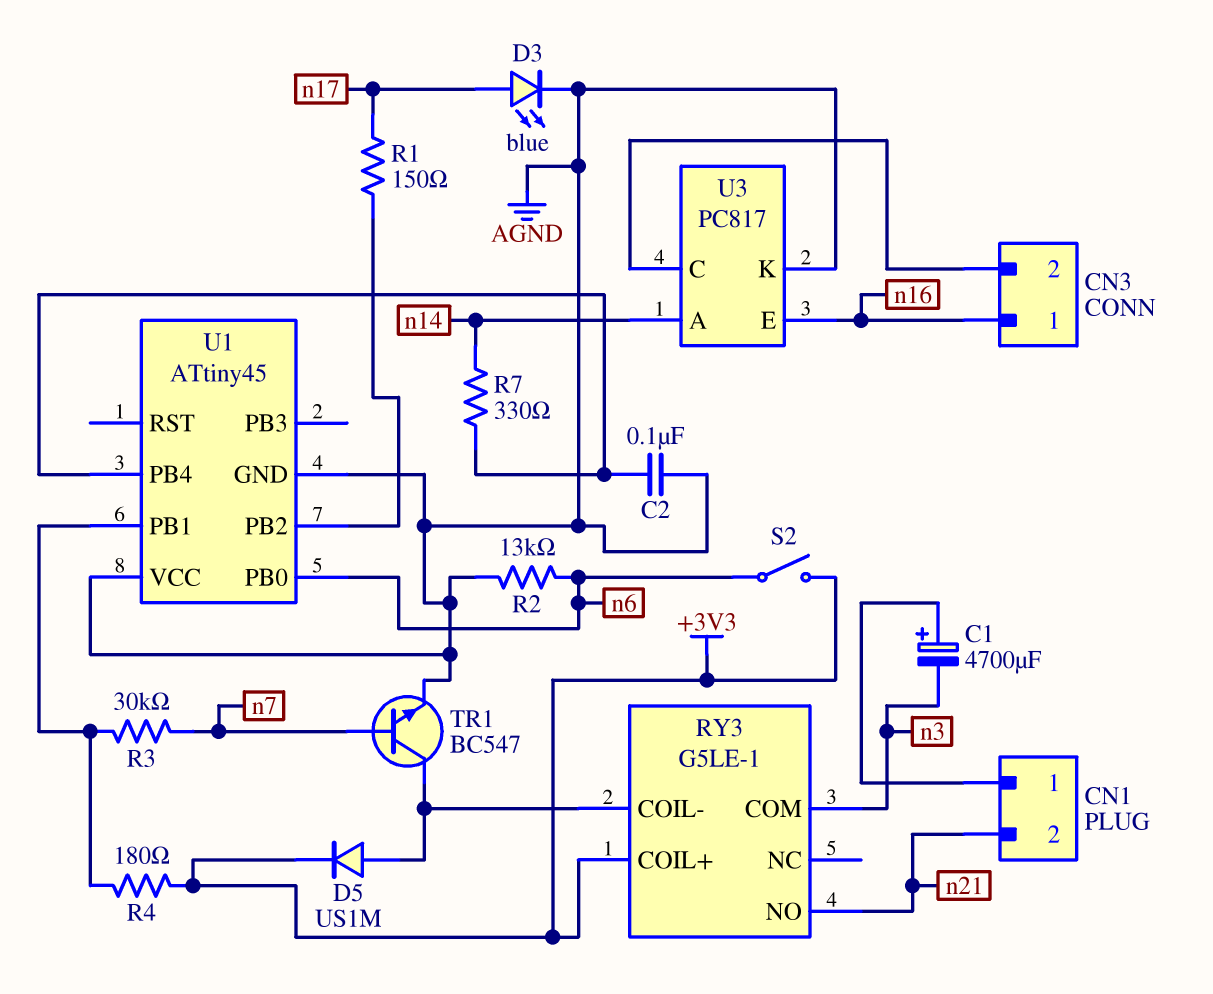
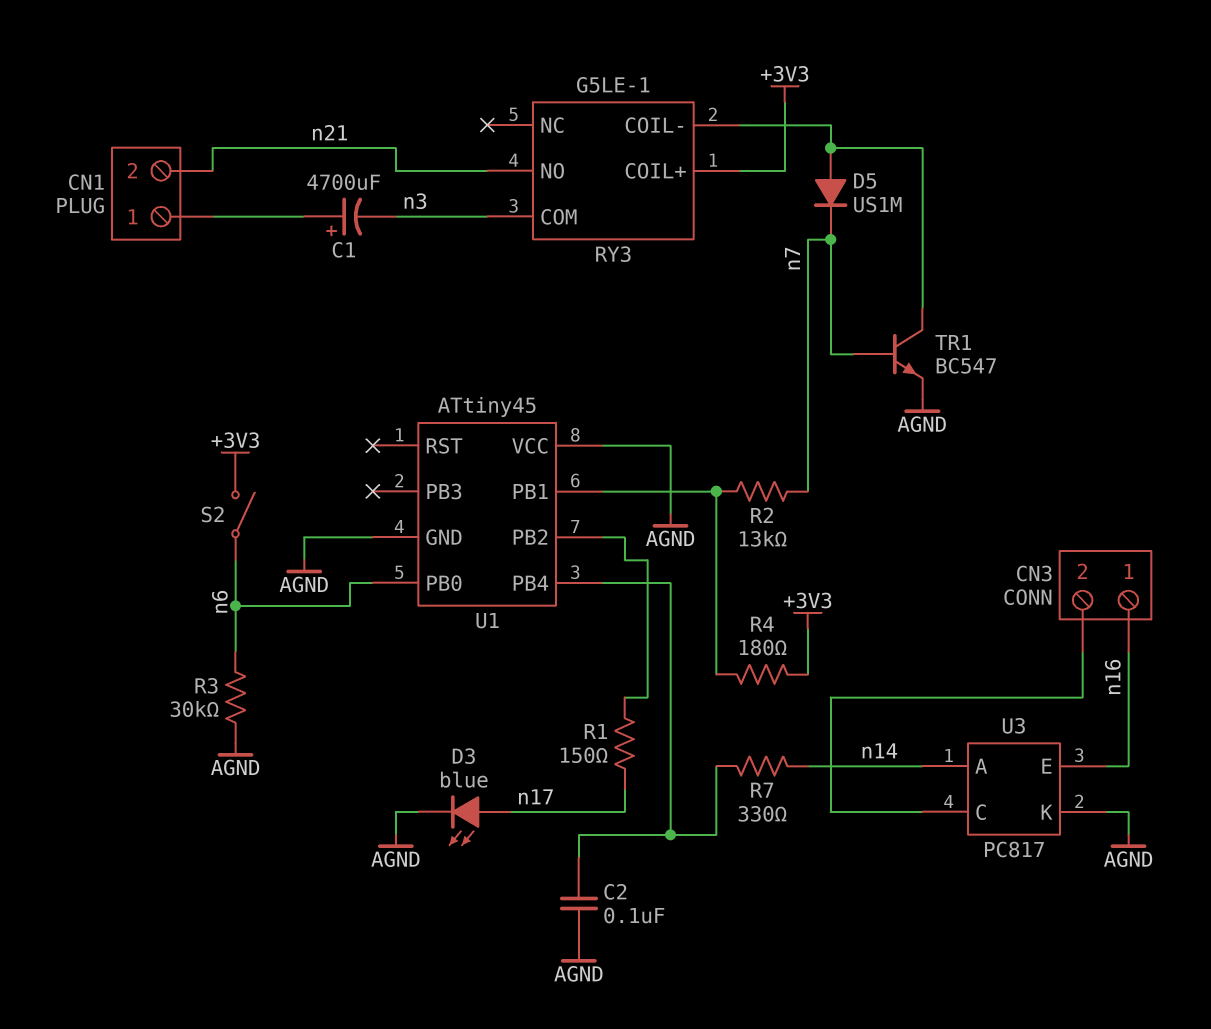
D5: diode US1M (A RY3/COIL-, K +3V3) -> diode US1M (A RY3/COIL-, K n7)
R2: 13k (AGND, n6) -> 13k (U1/PB1, n7)
R3: 30k (U1/PB1, n7) -> 30k (AGND, n6)

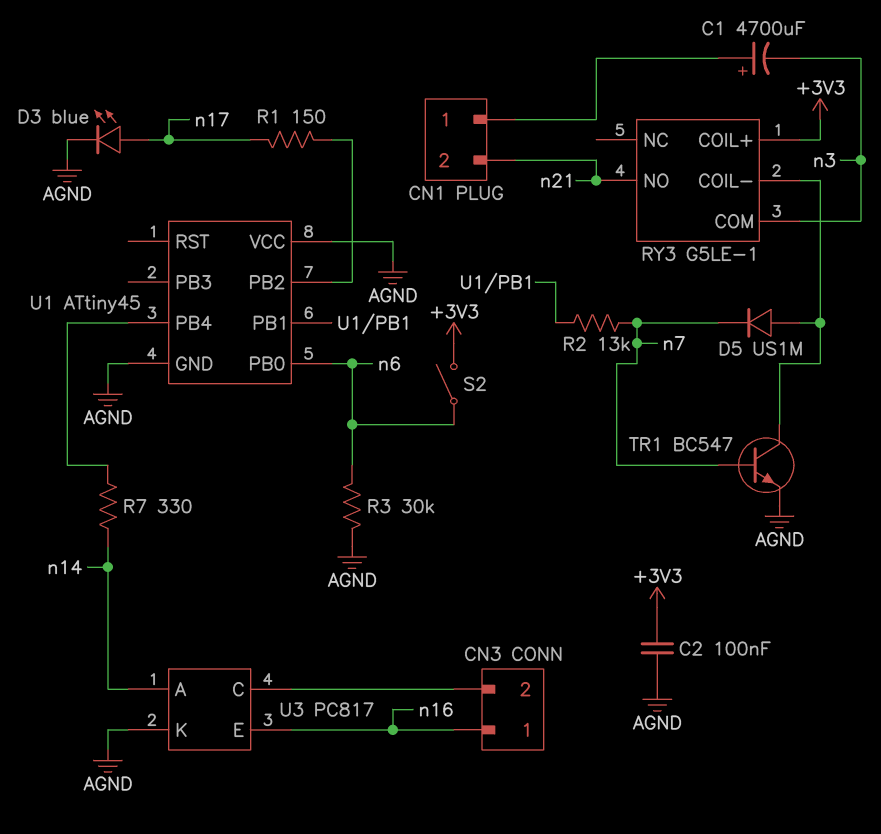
C2: 100nF (AGND, U1/PB4) -> 100nF (+3V3, AGND)
R4: 180 (+3V3, U1/PB1) -> none

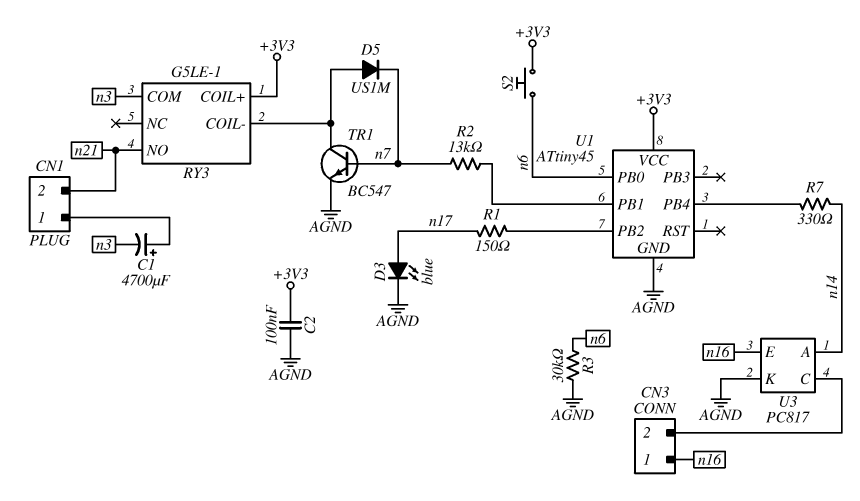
S2: switch (+3V3, n6) -> button (+3V3, n6)
U1 pin VCC: AGND -> +3V3

